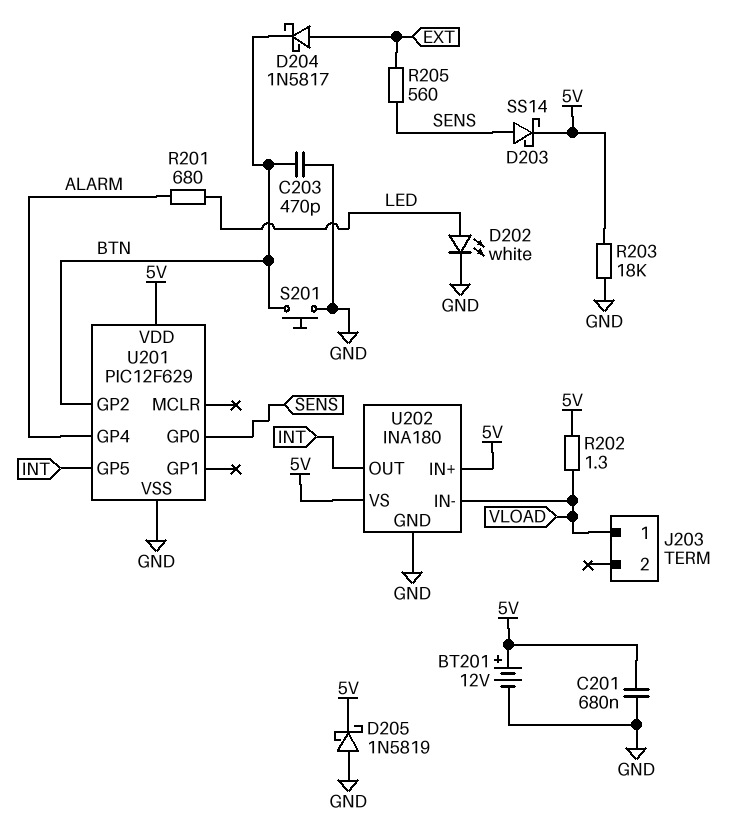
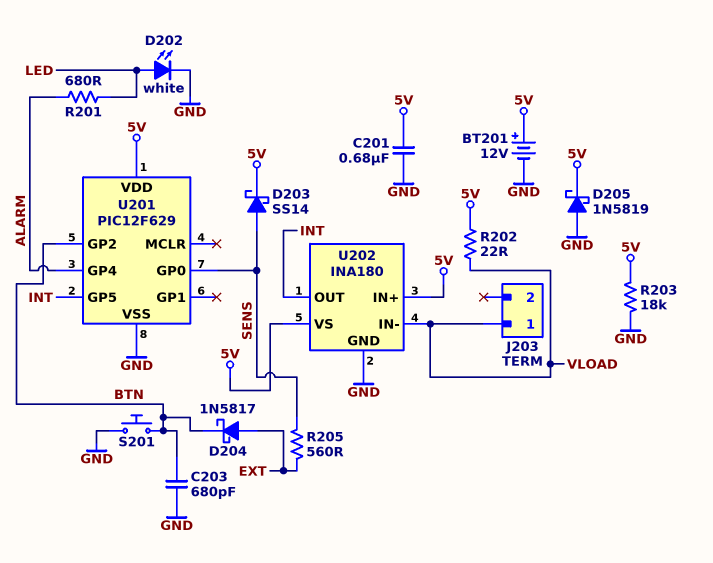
C203: 470pF (BTN, GND) -> 680pF (BTN, GND)
R202: 1.3 (5V, VLOAD) -> 22 (5V, VLOAD)

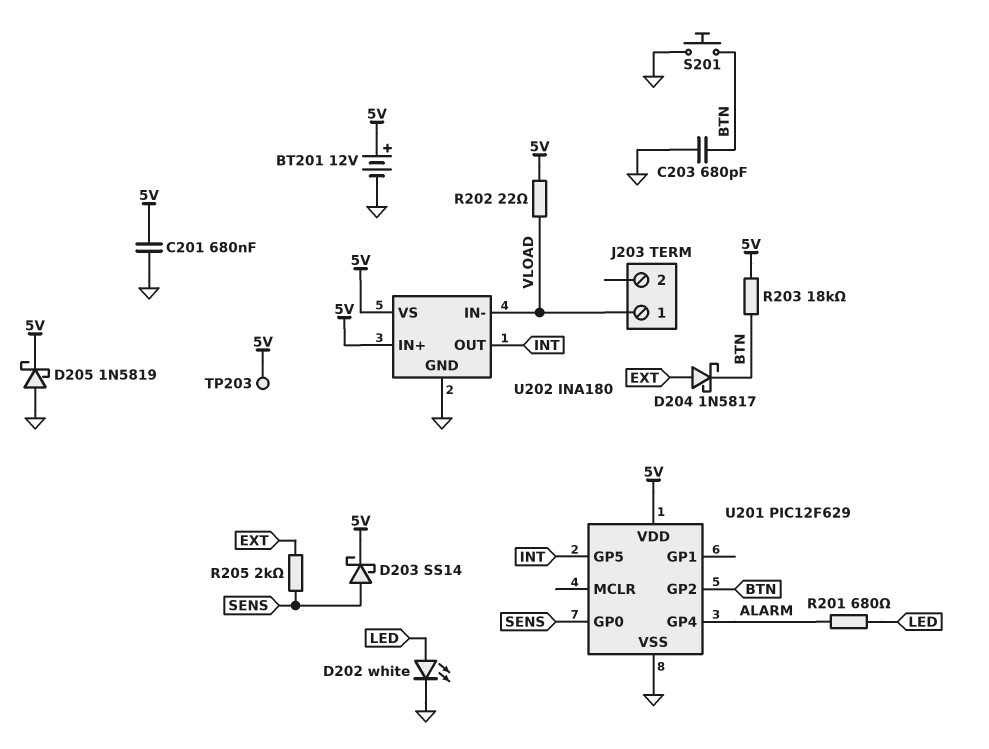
R203: 18k (5V, GND) -> 18k (5V, BTN)
R205: 560 (EXT, SENS) -> 2k (EXT, SENS)
TP203: none -> test point (5V)

